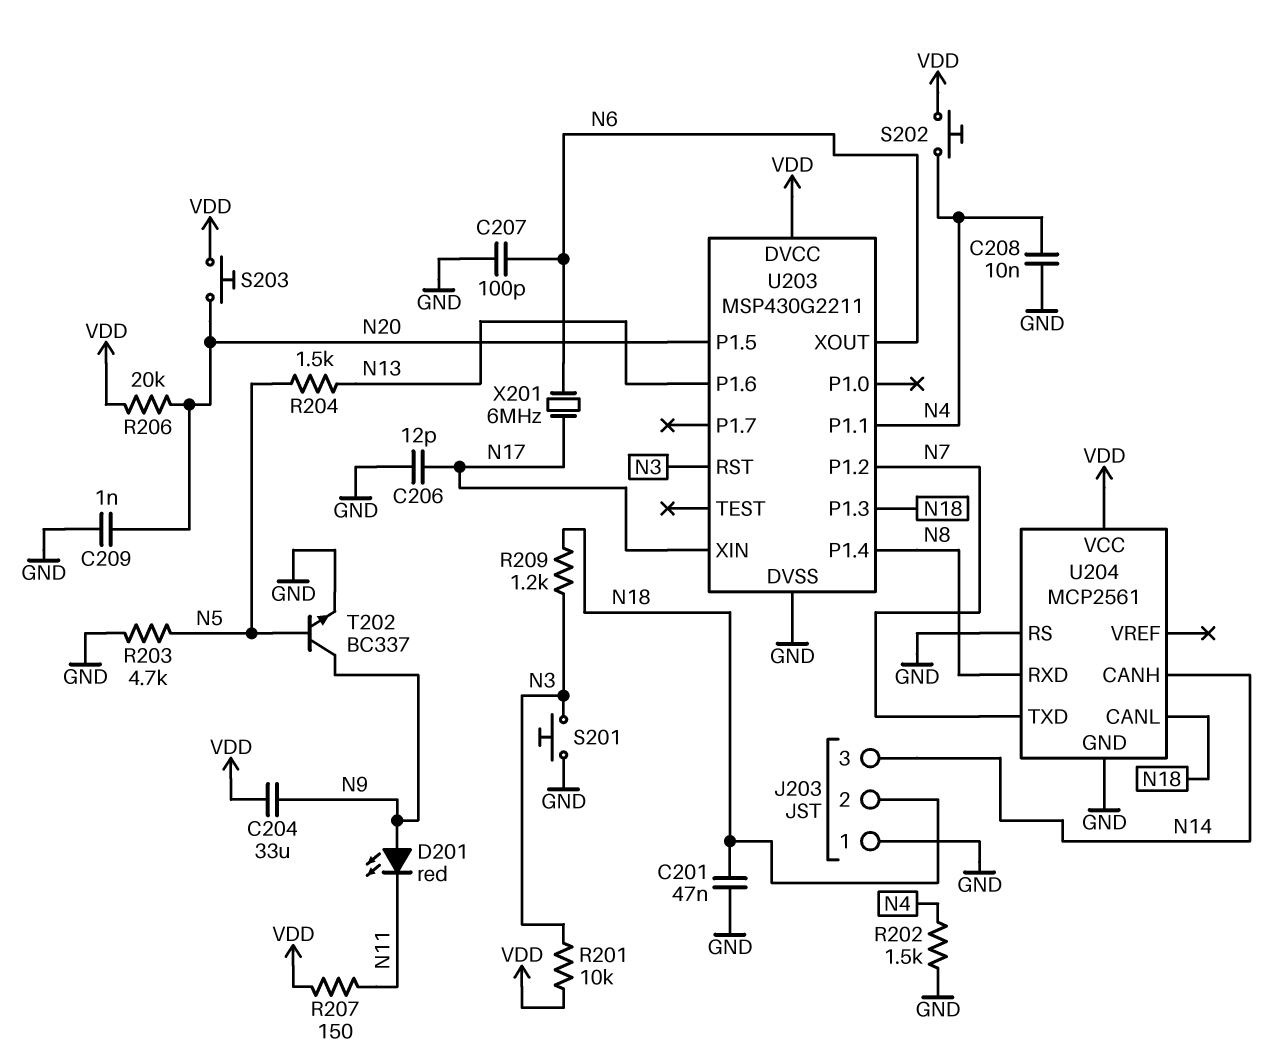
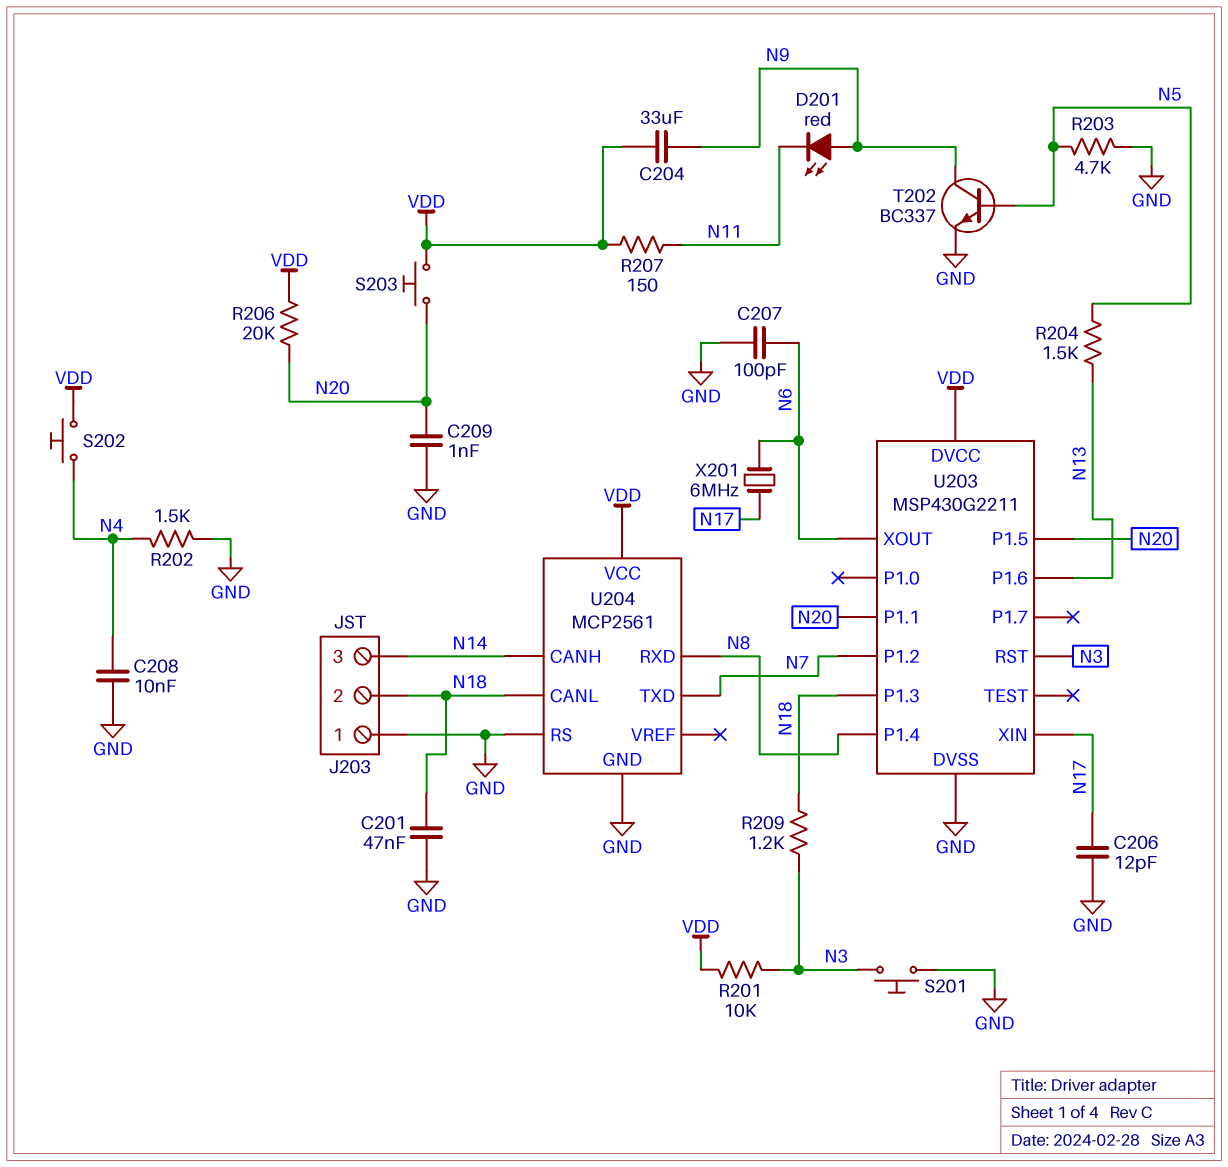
U203 pin P1.1: N4 -> N20

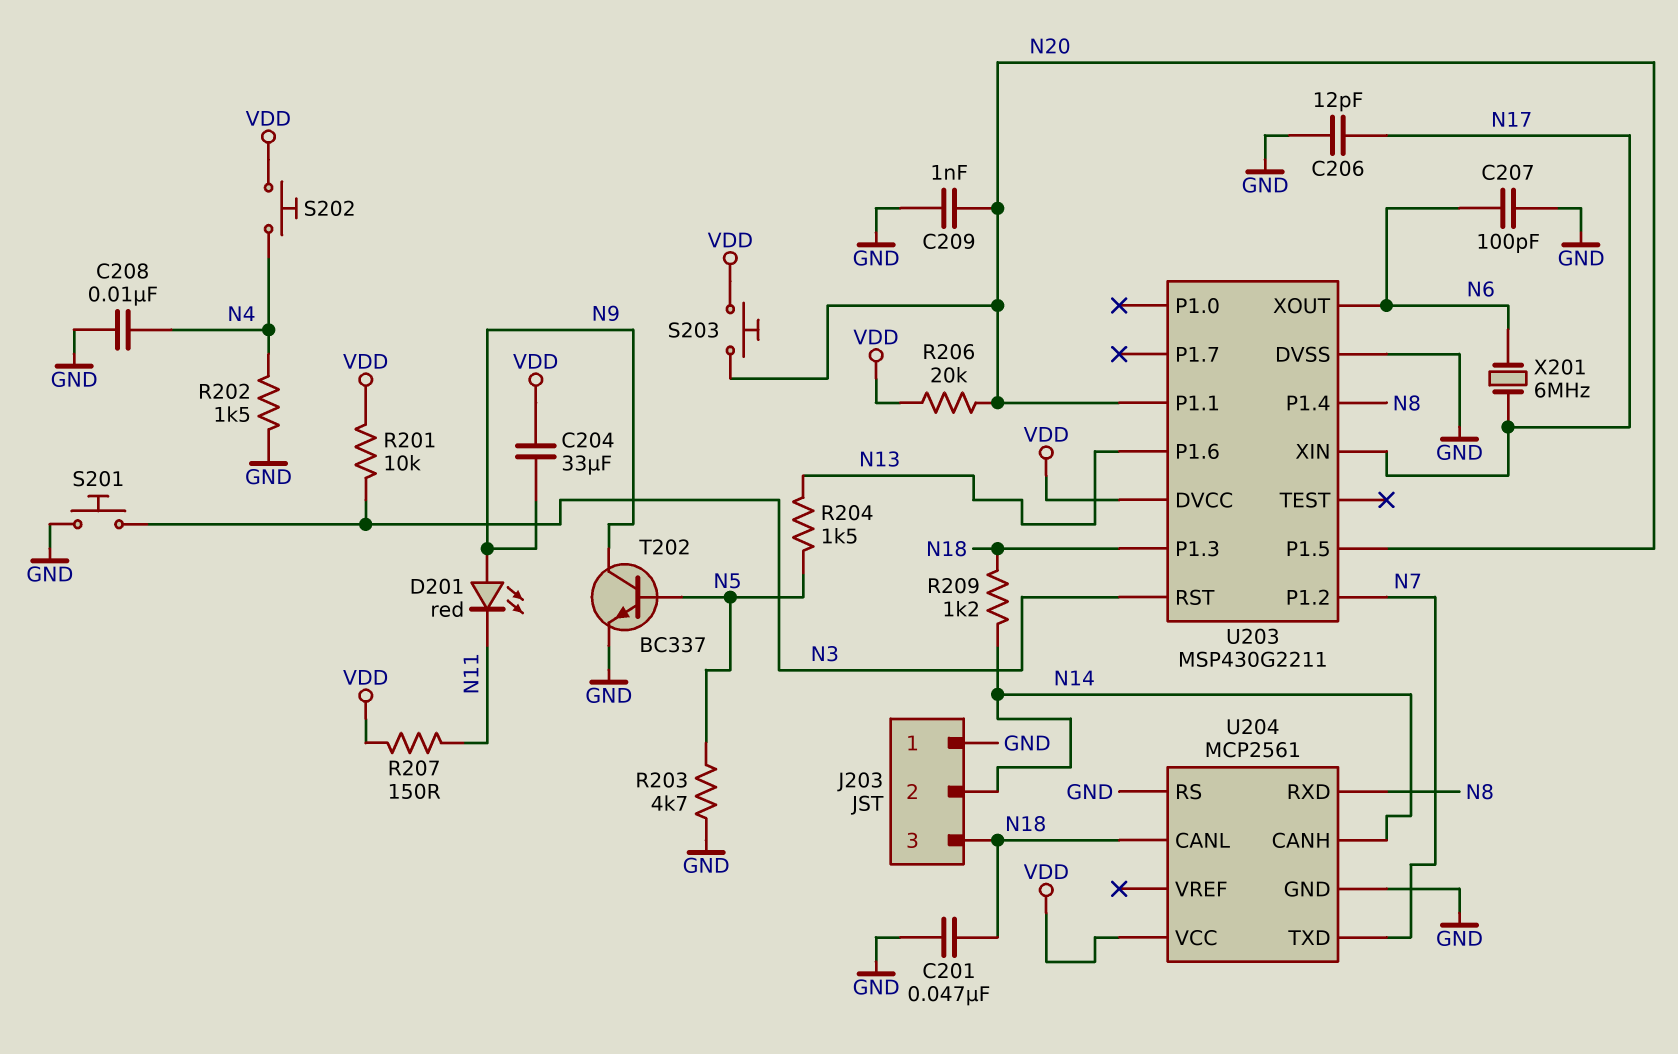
J203 pin 2: N18 -> N14
J203 pin 3: N14 -> N18
R209: 1.2k (N3, N18) -> 1.2k (N14, N18)

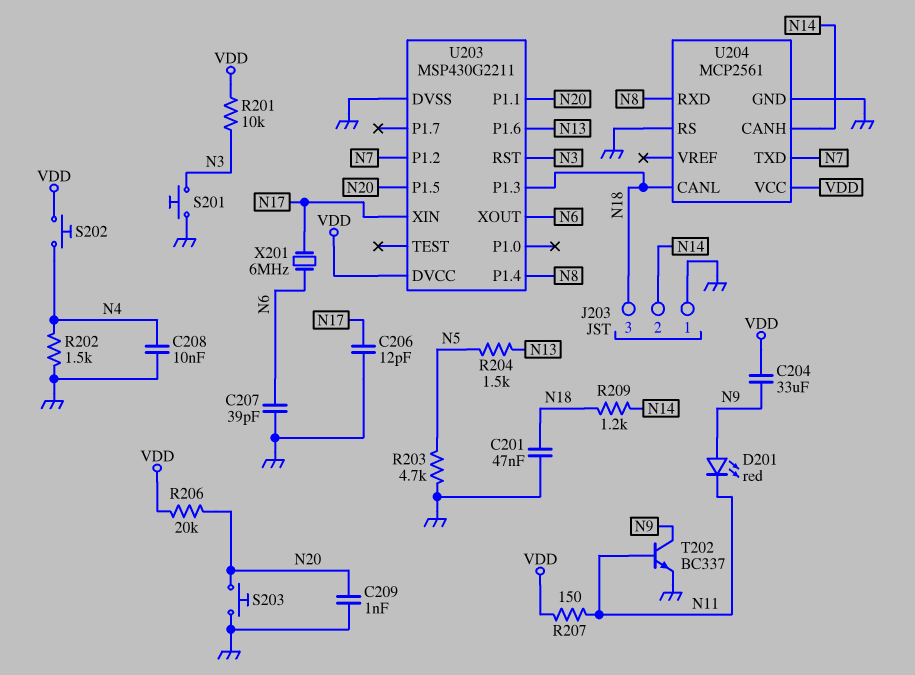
C207: 100pF (GND, N6) -> 39pF (GND, N6)
S203: button (N20, VDD) -> button (GND, N20)
T202: NPN BC337 (B N5, C N9, E GND) -> NPN BC337 (B N11, C N9, E GND)

